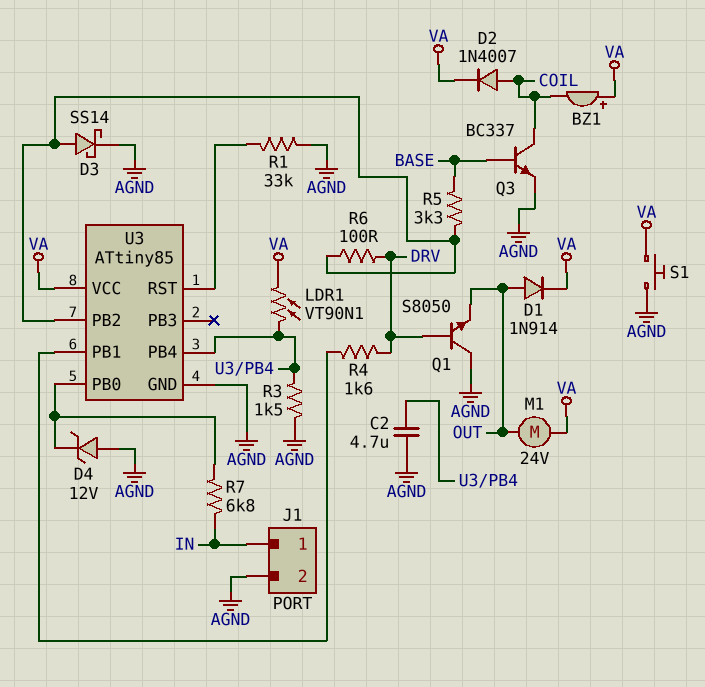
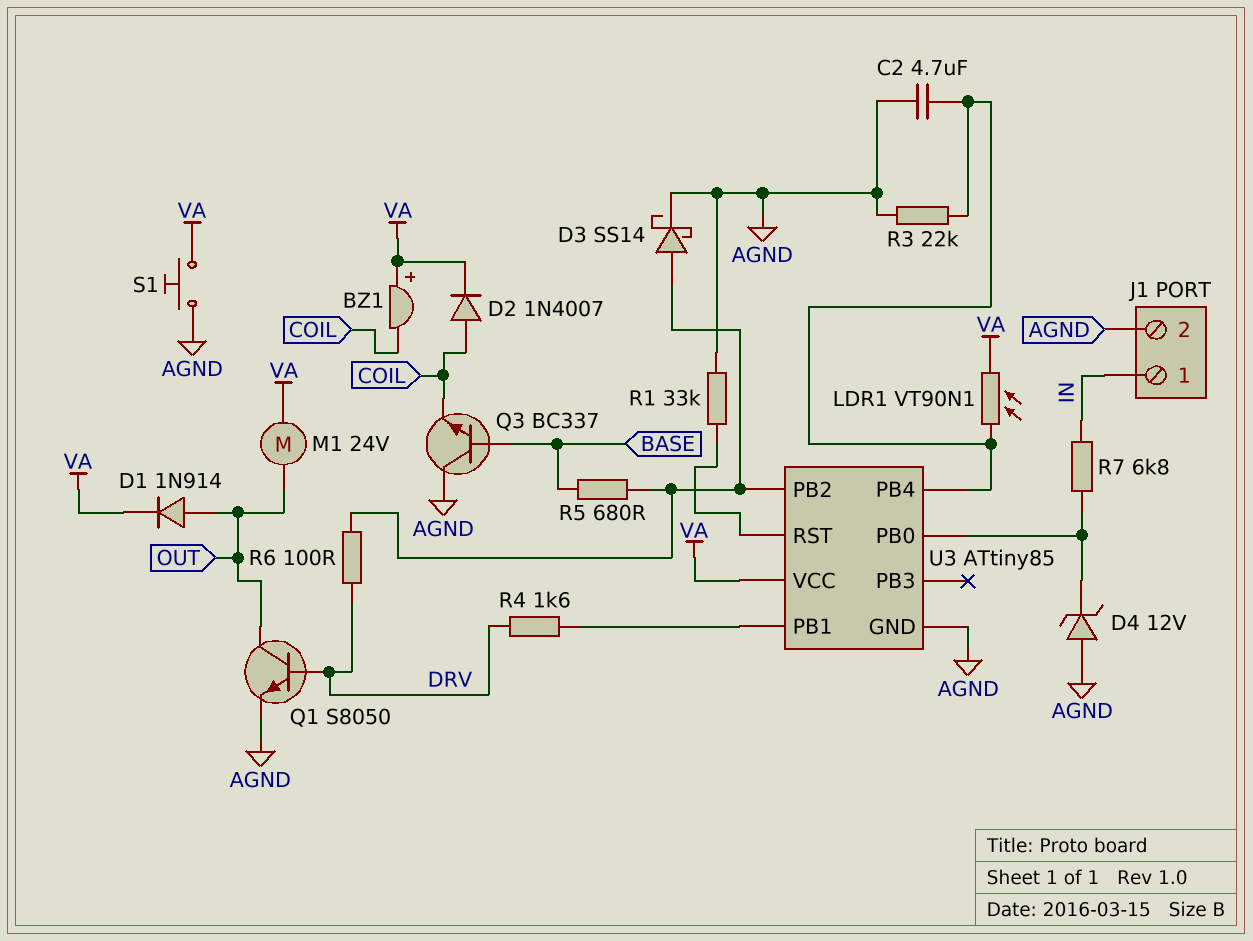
Q1: NPN S8050 (B DRV, C AGND, E OUT) -> NPN S8050 (B DRV, C OUT, E AGND)
Q3: NPN BC337 (B BASE, C COIL, E AGND) -> NPN BC337 (B BASE, C AGND, E COIL)
R3: 1.5k (AGND, U3/PB4) -> 22k (AGND, U3/PB4)
R5: 3.3k (BASE, U3/PB2) -> 680 (BASE, U3/PB2)

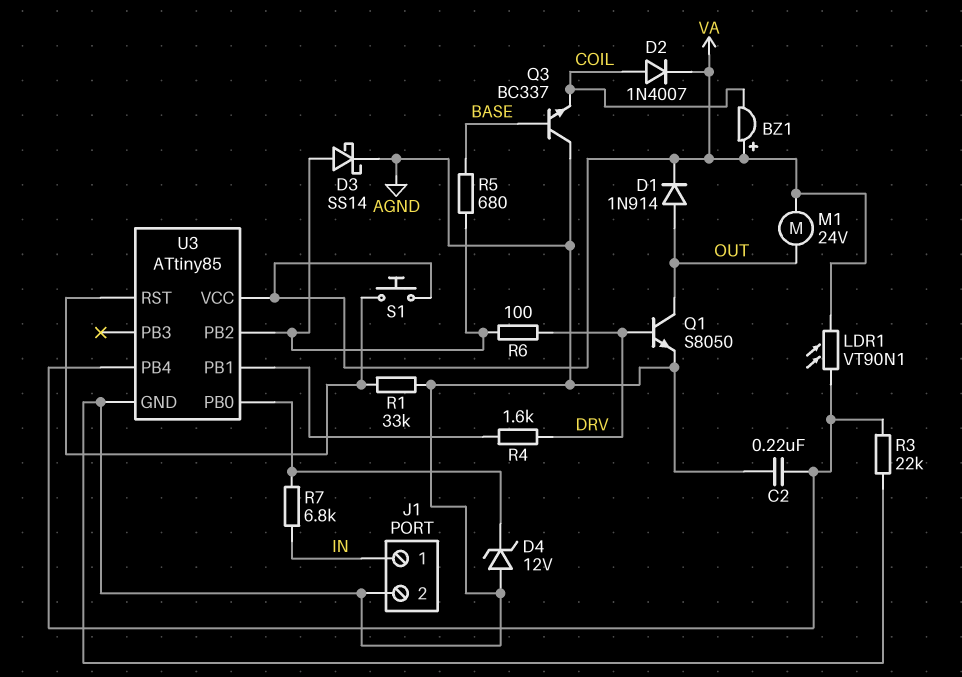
C2: 4.7uF (AGND, U3/PB4) -> 220nF (AGND, U3/PB4)
S1: button (AGND, VA) -> button (U3/RST, VA)

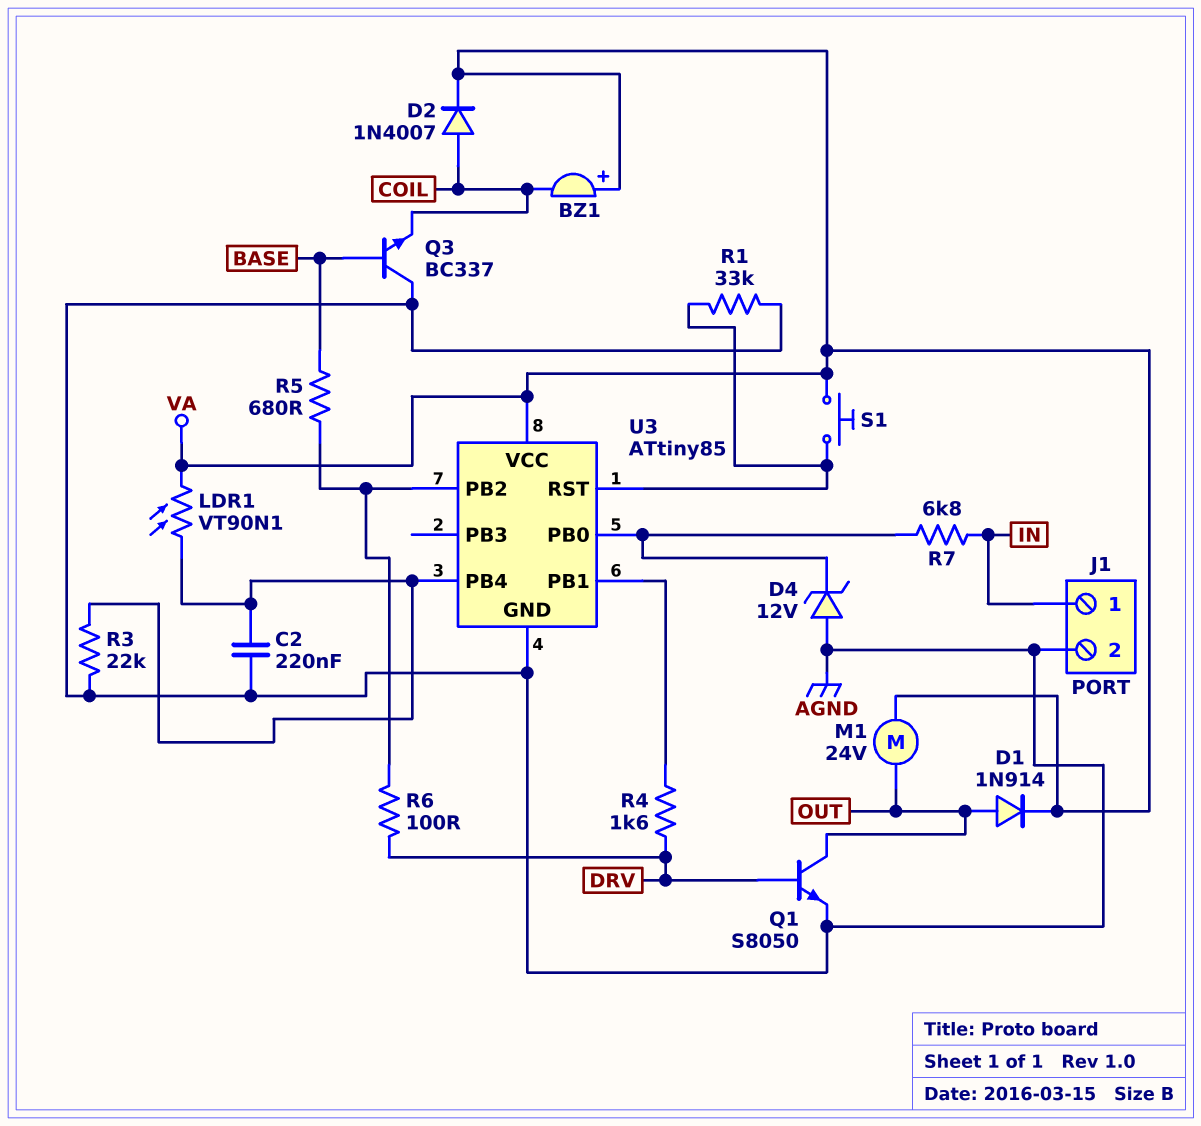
D3: schottky SS14 (A U3/PB2, K AGND) -> none

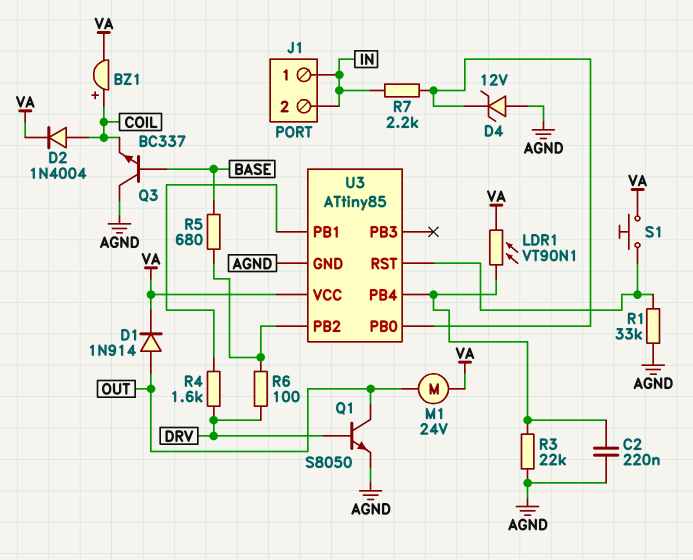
BZ1: buzzer (plus VA, minus COIL) -> buzzer (plus COIL, minus VA)
D2: diode 1N4007 (A COIL, K VA) -> diode 1N4004 (A COIL, K VA)
J1 pin 2: AGND -> IN
R7: 6.8k (IN, U3/PB0) -> 2.2k (IN, U3/PB0)

